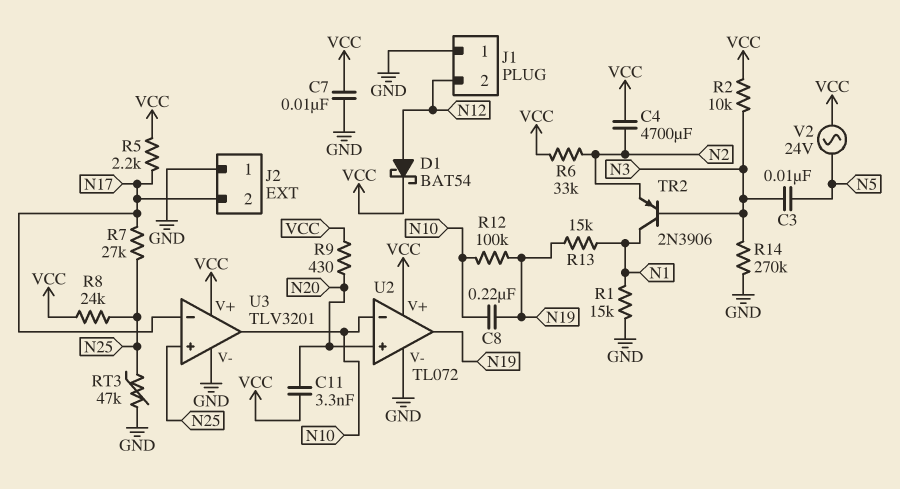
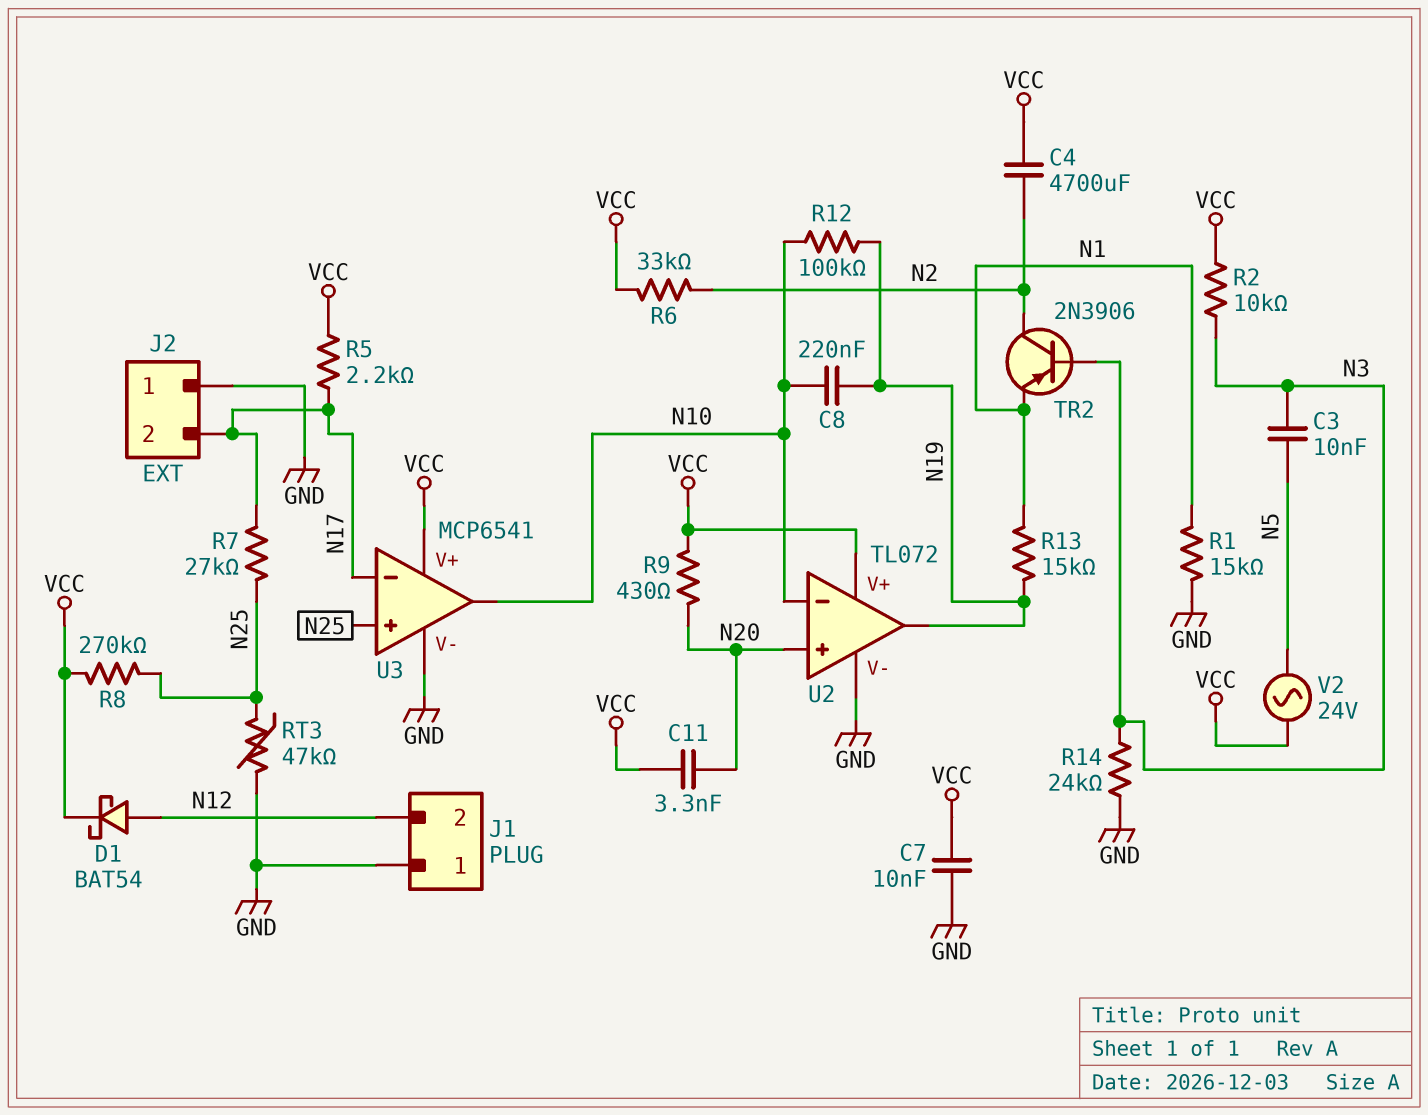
R8: 24k (N25, VCC) -> 270k (N25, VCC)
R14: 270k (GND, N3) -> 24k (GND, N3)
TR2: PNP 2N3906 (B N3, C N1, E N2) -> PNP 2N3906 (B N3, C N2, E N1)
U3: TLV3201 -> MCP6541

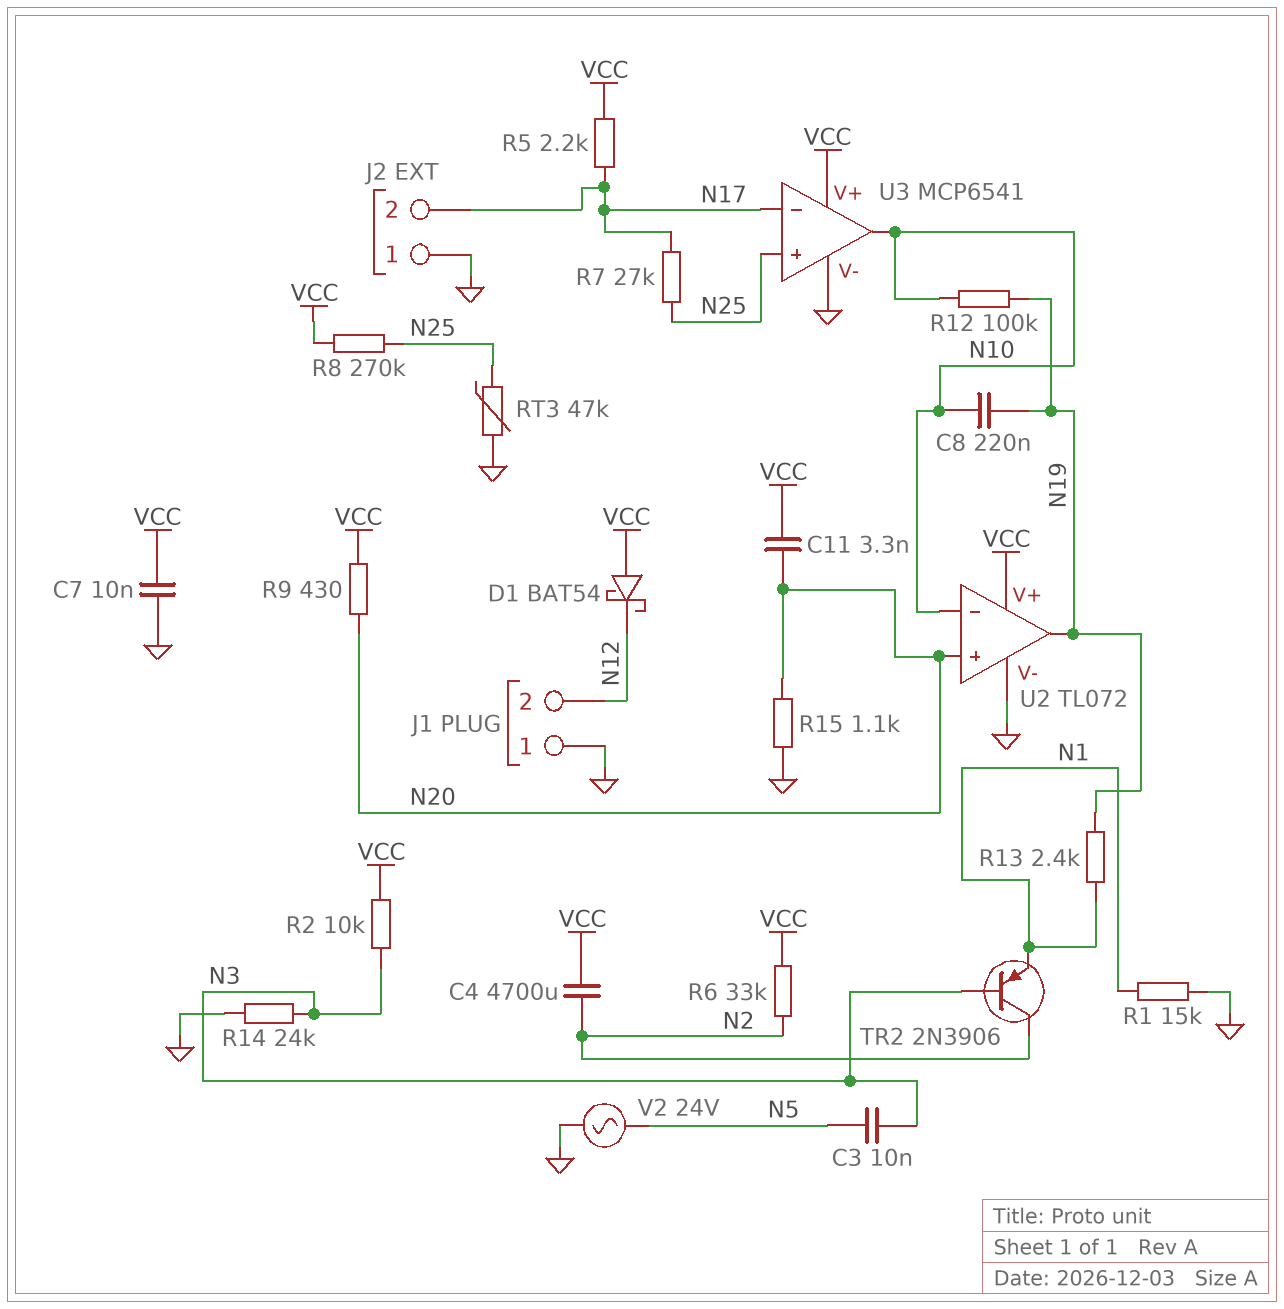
D1: schottky BAT54 (A N12, K VCC) -> schottky BAT54 (A VCC, K N12)
R13: 15k (N1, N19) -> 2.4k (N1, N19)
R15: none -> 1.1k (GND, N20)
V2: AC 24V (N5, VCC) -> AC 24V (GND, N5)

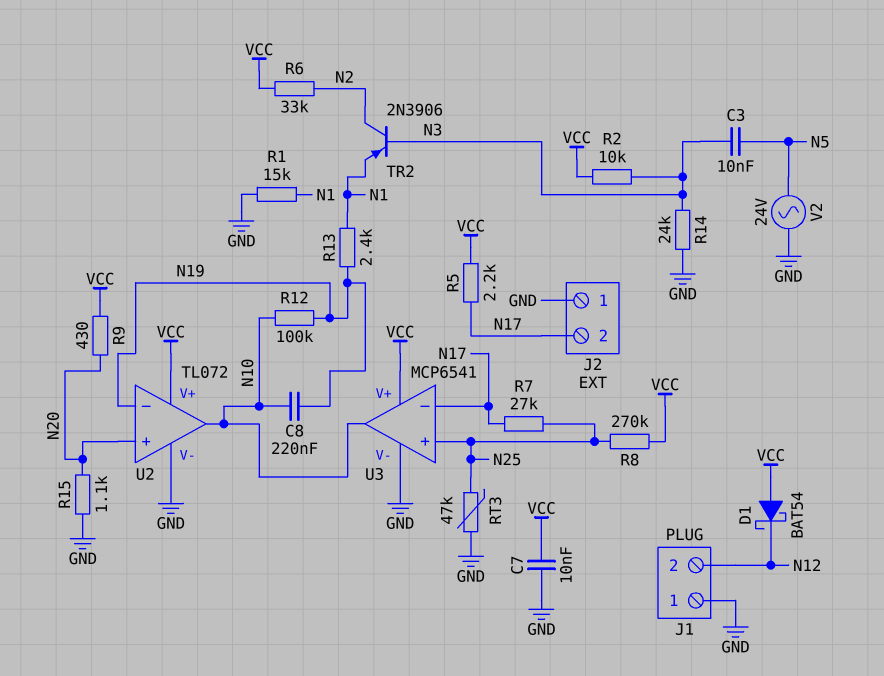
C4: 4700uF (N2, VCC) -> none
C11: 3.3nF (N20, VCC) -> none
U2 pin in-: N10 -> N19
U2 pin out: N19 -> N10

